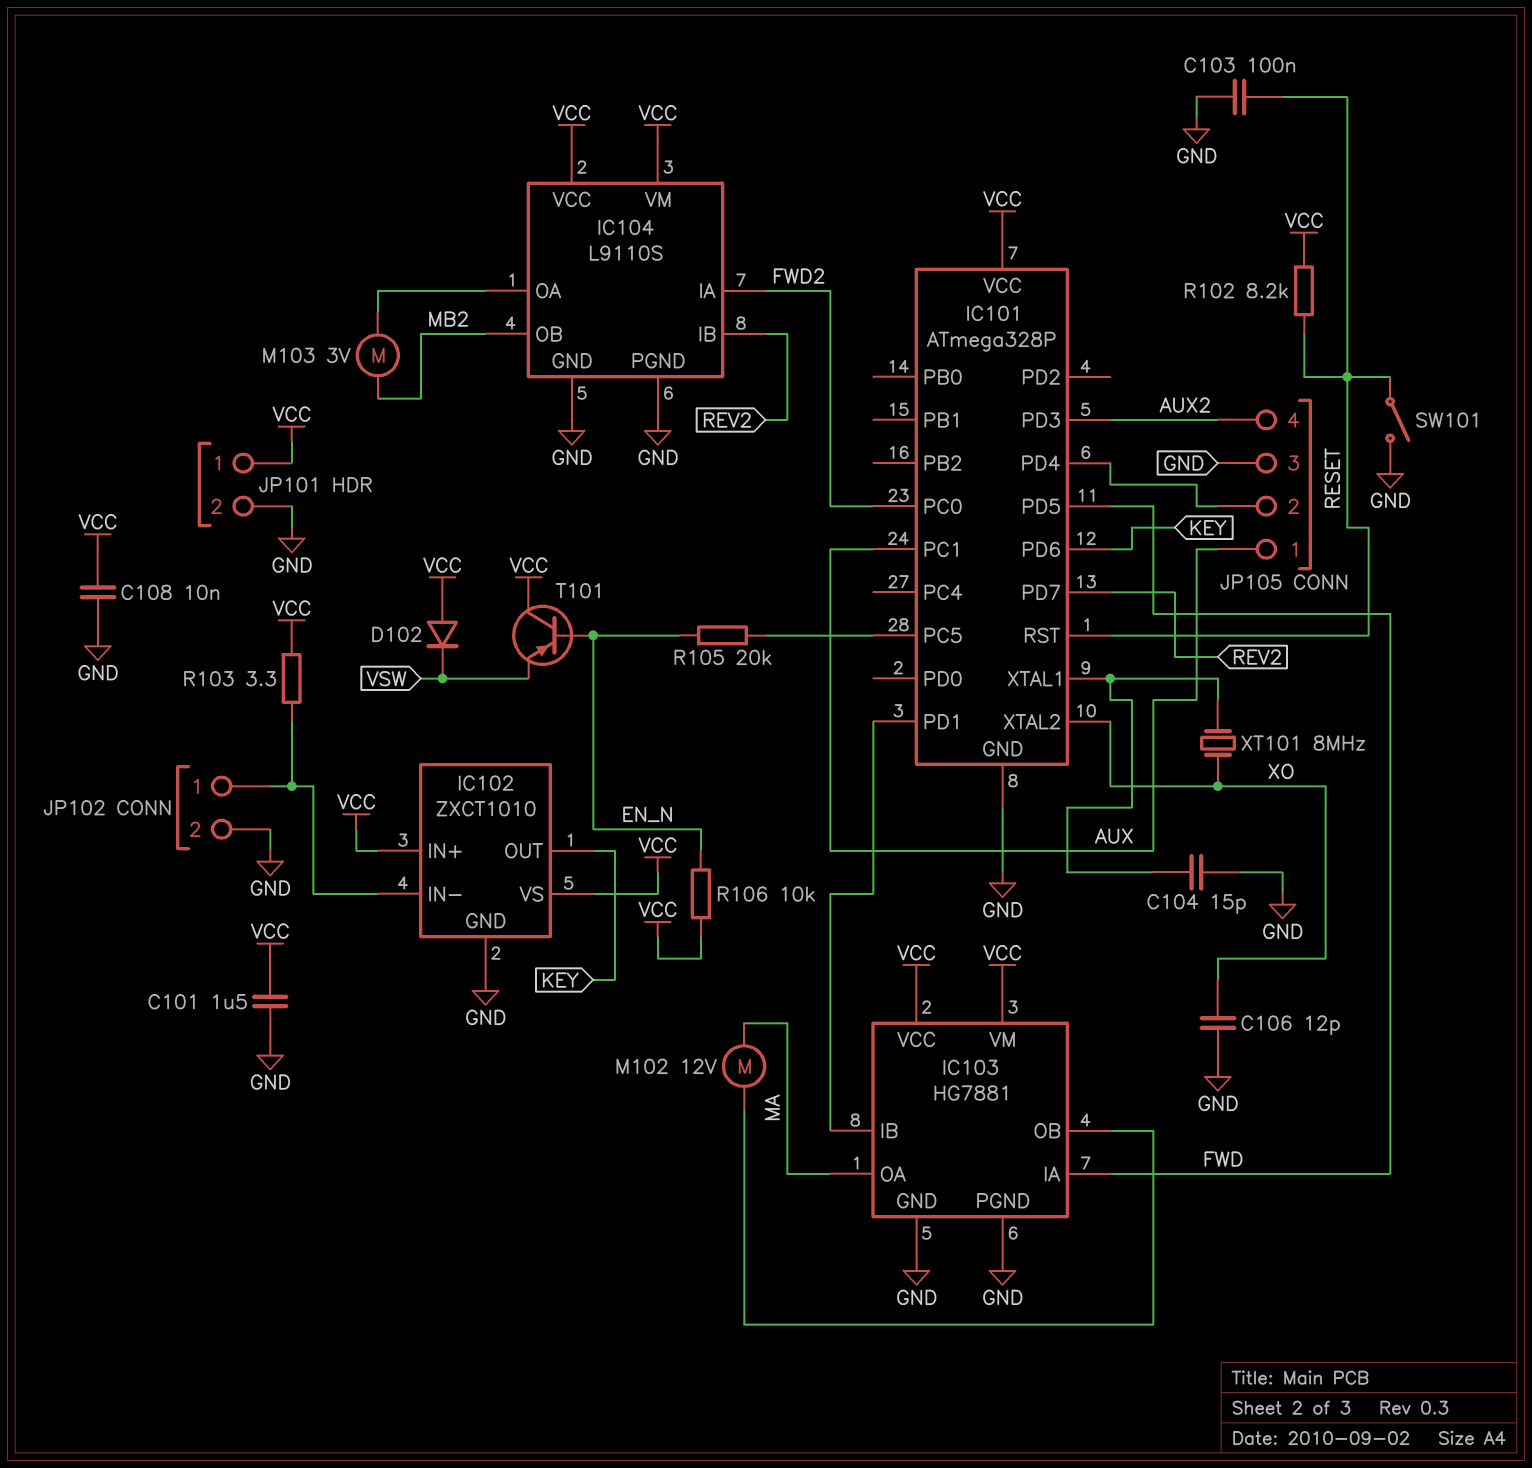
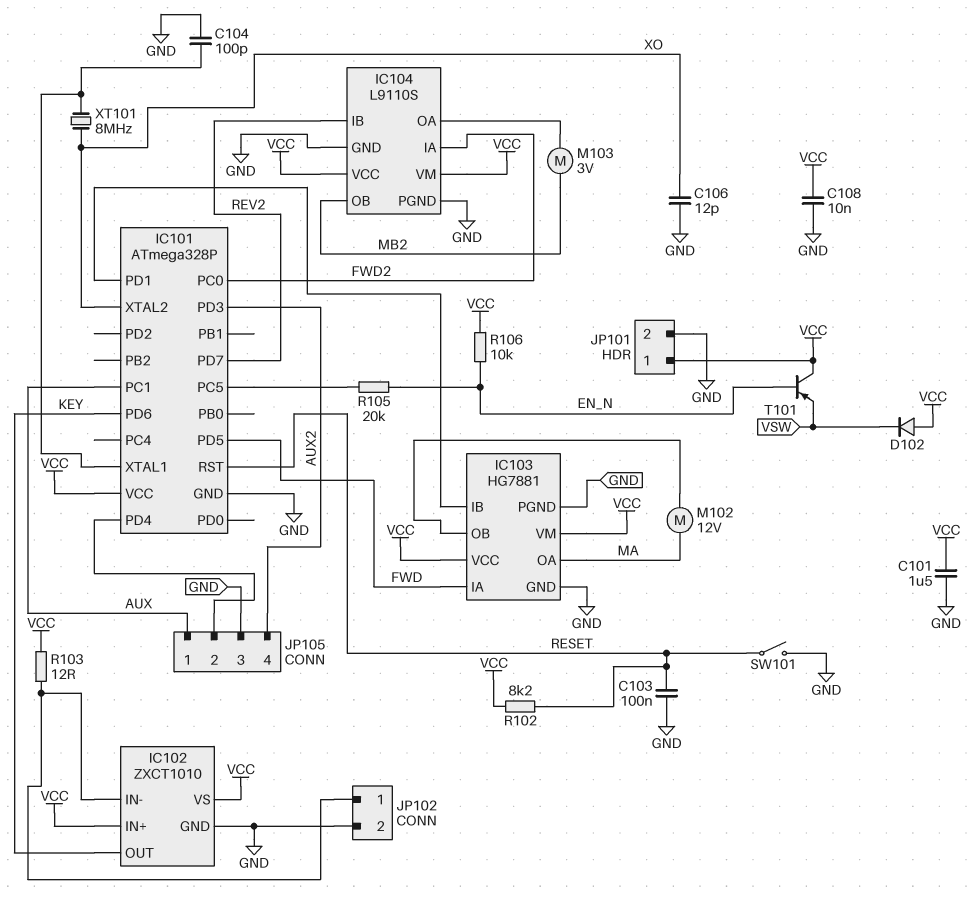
C104: 15pF (GND, IC101/XTAL1) -> 100pF (GND, IC101/XTAL1)
R103: 3.3 (IC102/IN-, VCC) -> 12 (IC102/IN-, VCC)

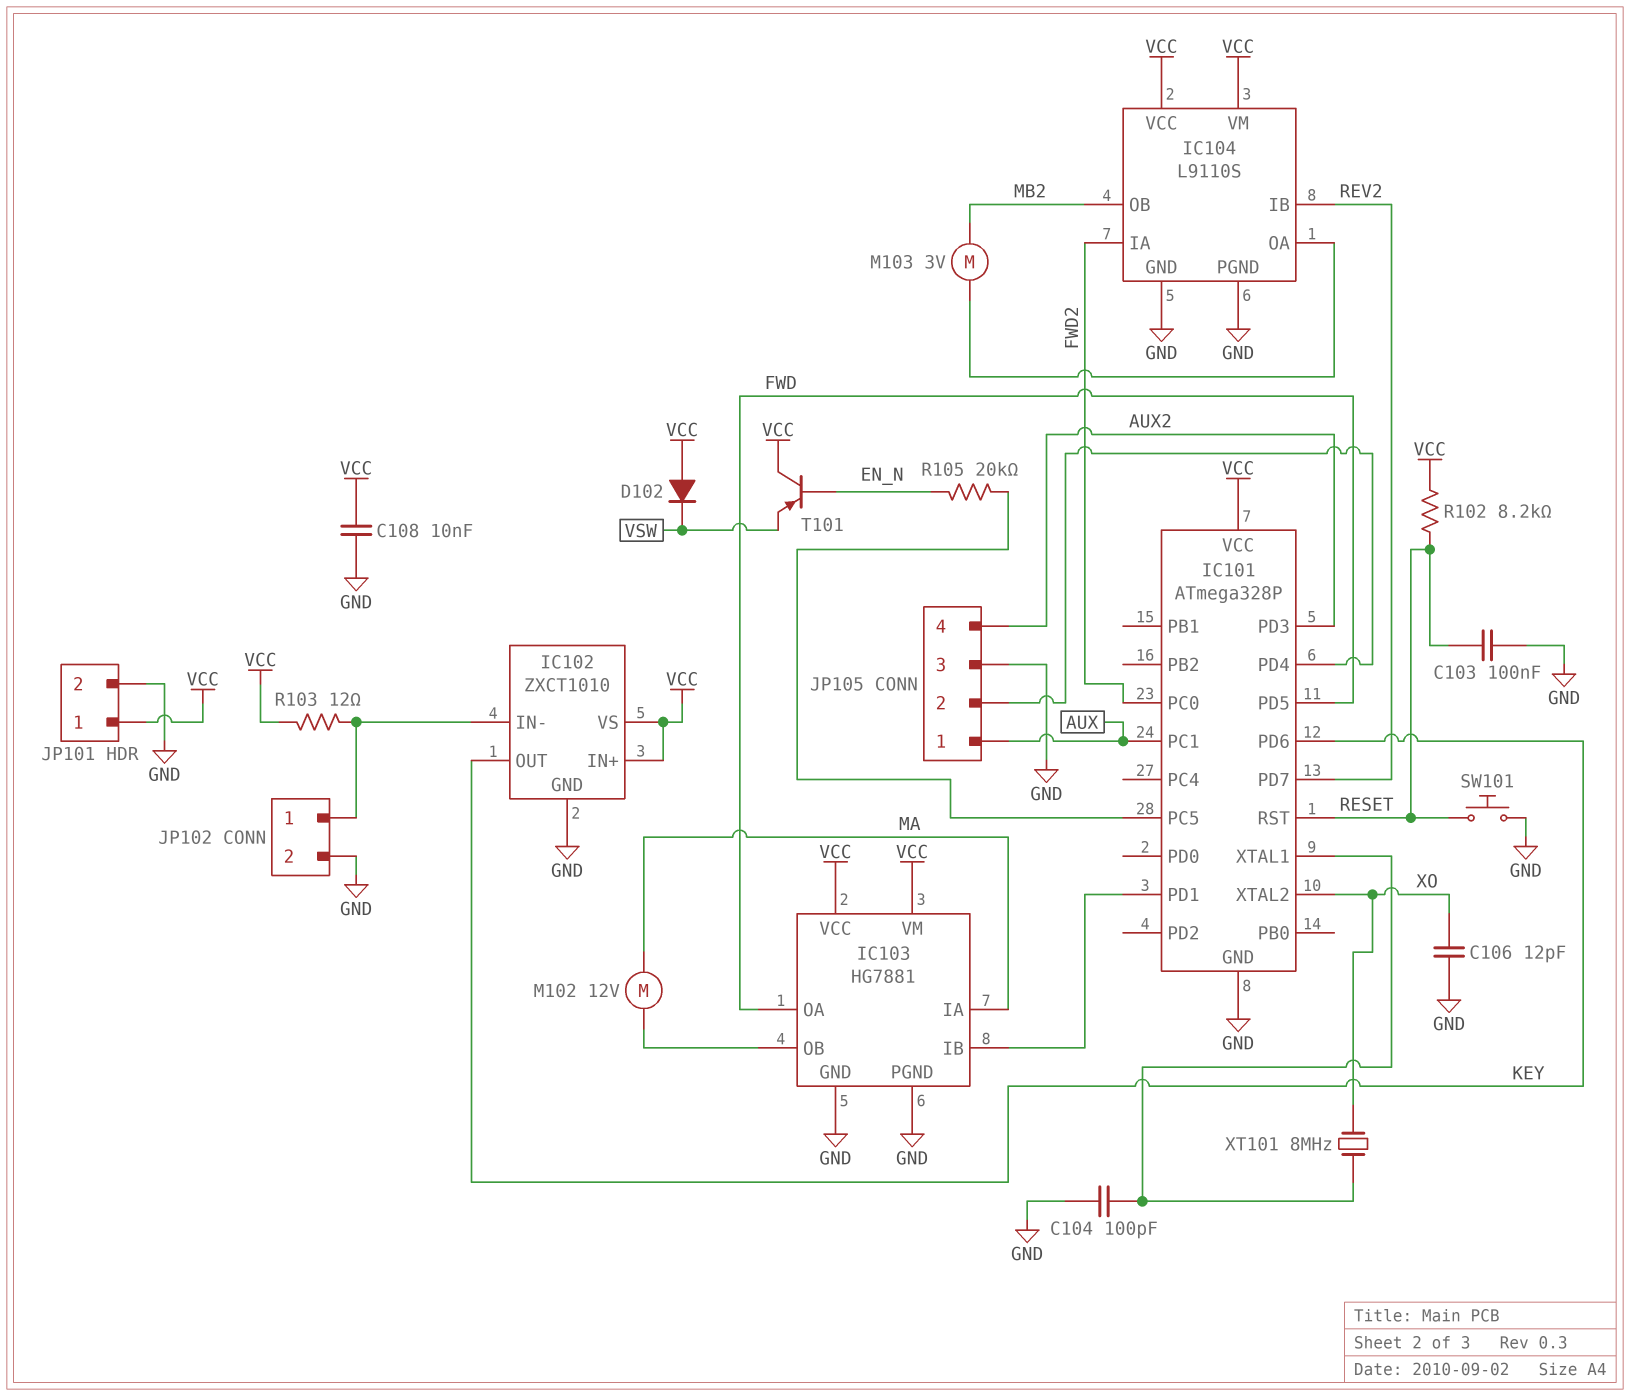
C101: 1.5uF (GND, VCC) -> none
IC103 pin IA: FWD -> MA
IC103 pin OA: MA -> FWD
R106: 10k (EN_N, VCC) -> none
SW101: switch (GND, RESET) -> button (GND, RESET)

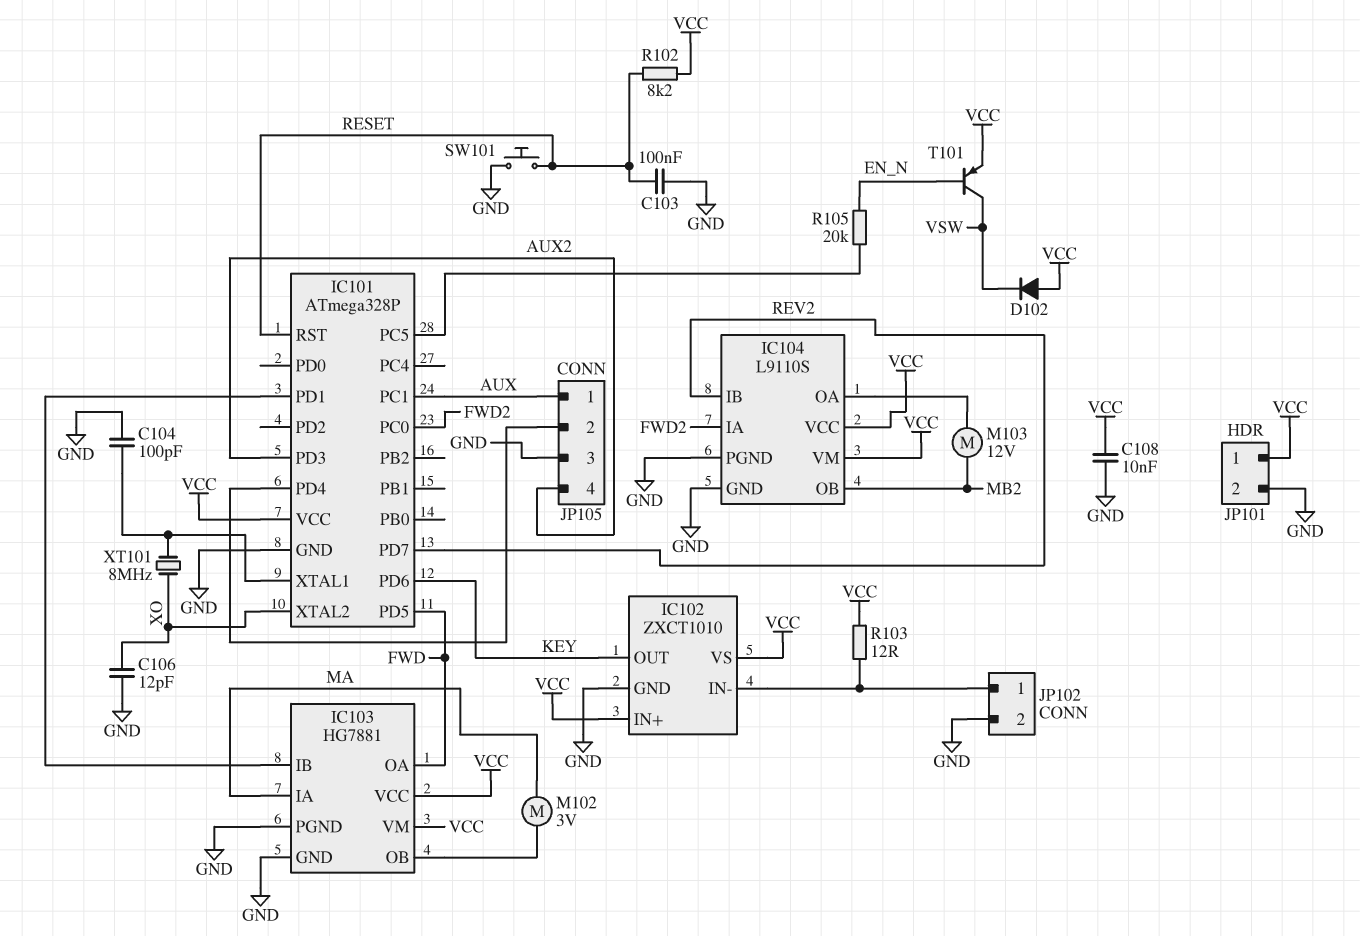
M102: motor 12V (IC103/OB, MA) -> motor 3V (IC103/OB, MA)
M103: motor 3V (IC104/OA, MB2) -> motor 12V (IC104/OA, MB2)
T101: PNP (B EN_N, C VCC, E VSW) -> PNP (B EN_N, C VSW, E VCC)

